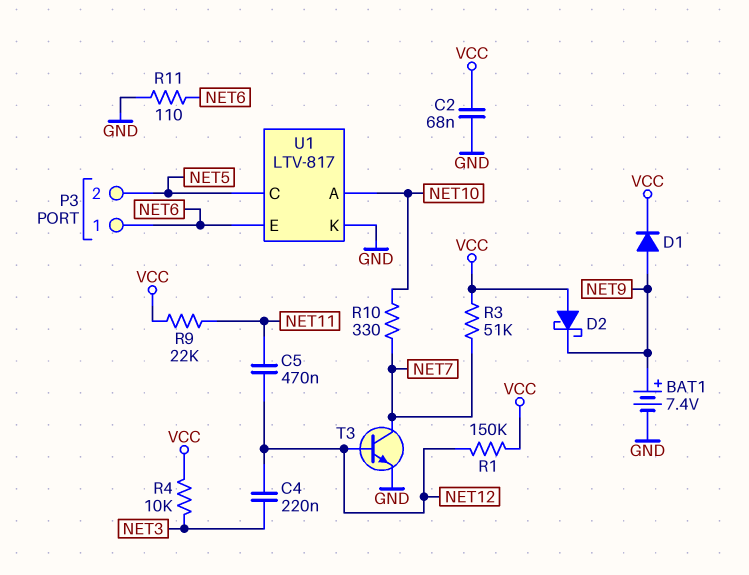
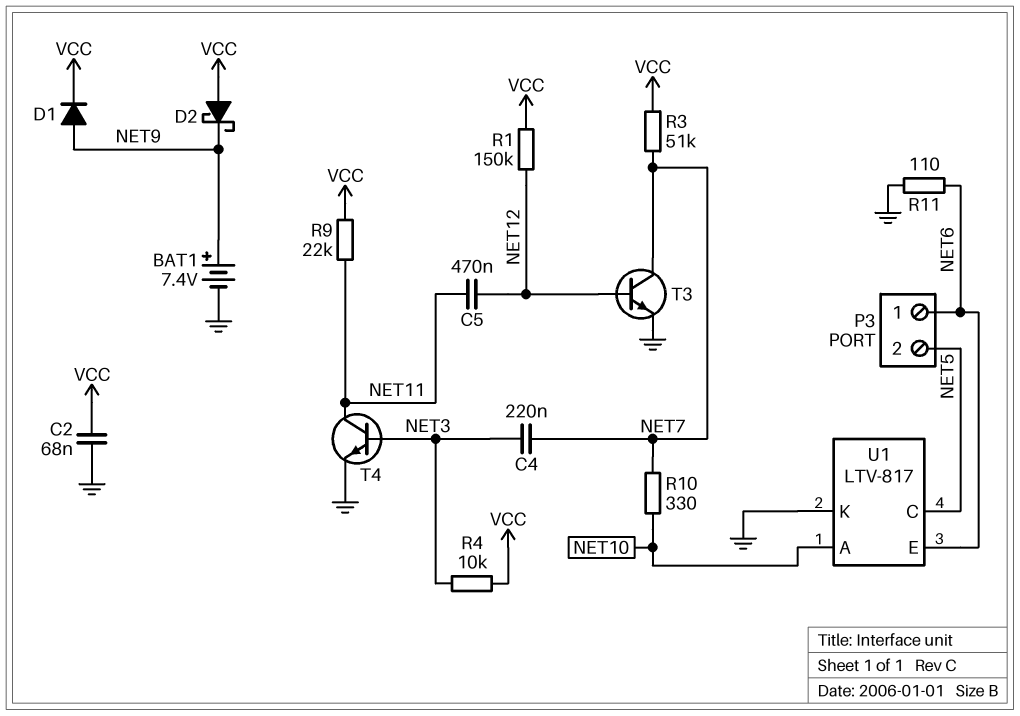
C4: 220nF (NET3, NET12) -> 220nF (NET3, NET7)
T4: none -> NPN (B NET3, C NET11, E GND)

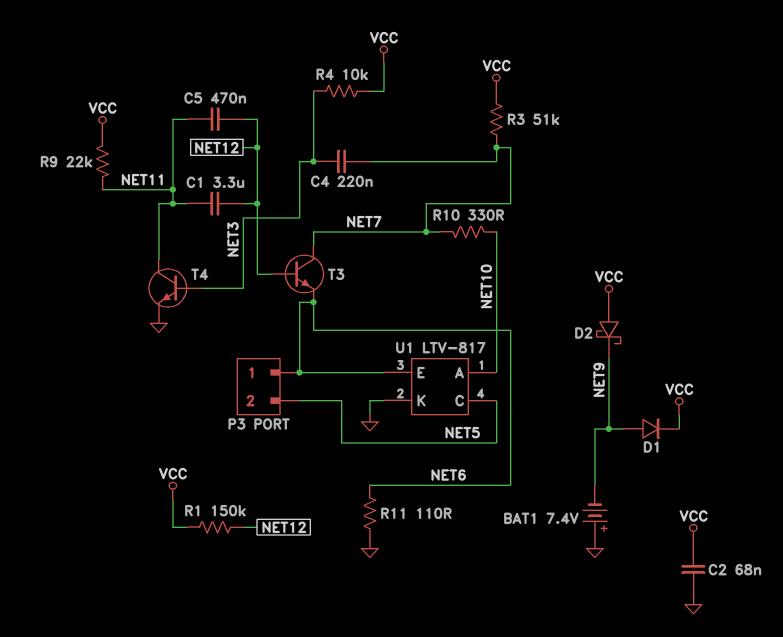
BAT1: 7.4V (plus NET9, minus GND) -> 7.4V (plus GND, minus NET9)
C1: none -> 3.3uF (NET11, NET12)
T3: NPN (B NET12, C NET7, E GND) -> NPN (B NET12, C NET7, E NET6)

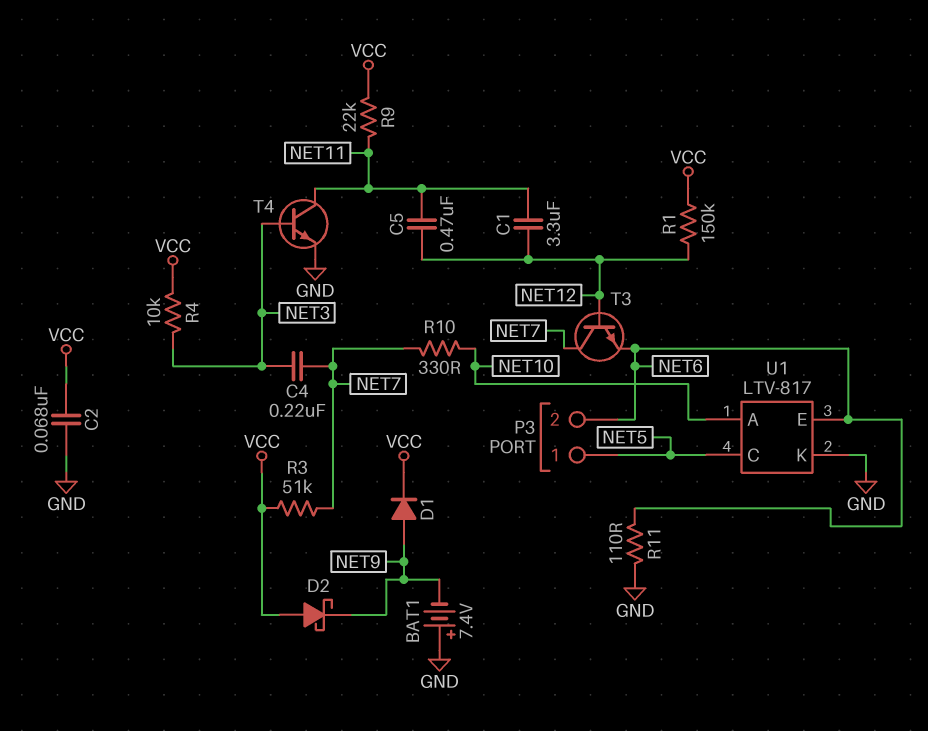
P3 pin 1: NET6 -> NET5
P3 pin 2: NET5 -> NET6

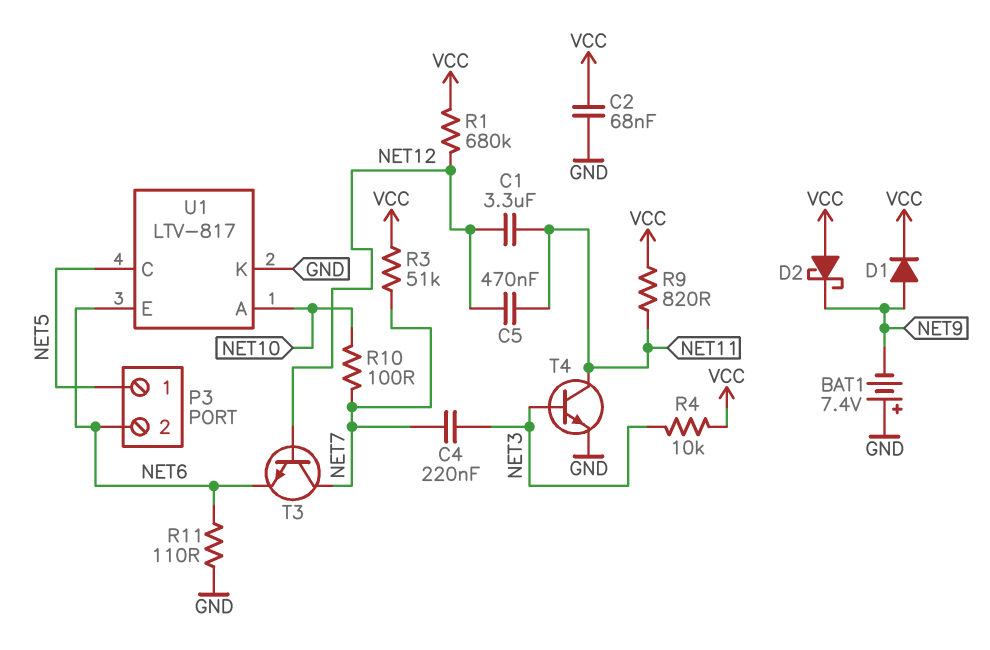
R1: 150k (NET12, VCC) -> 680k (NET12, VCC)
R9: 22k (NET11, VCC) -> 820 (NET11, VCC)
R10: 330 (NET7, NET10) -> 100 (NET7, NET10)

